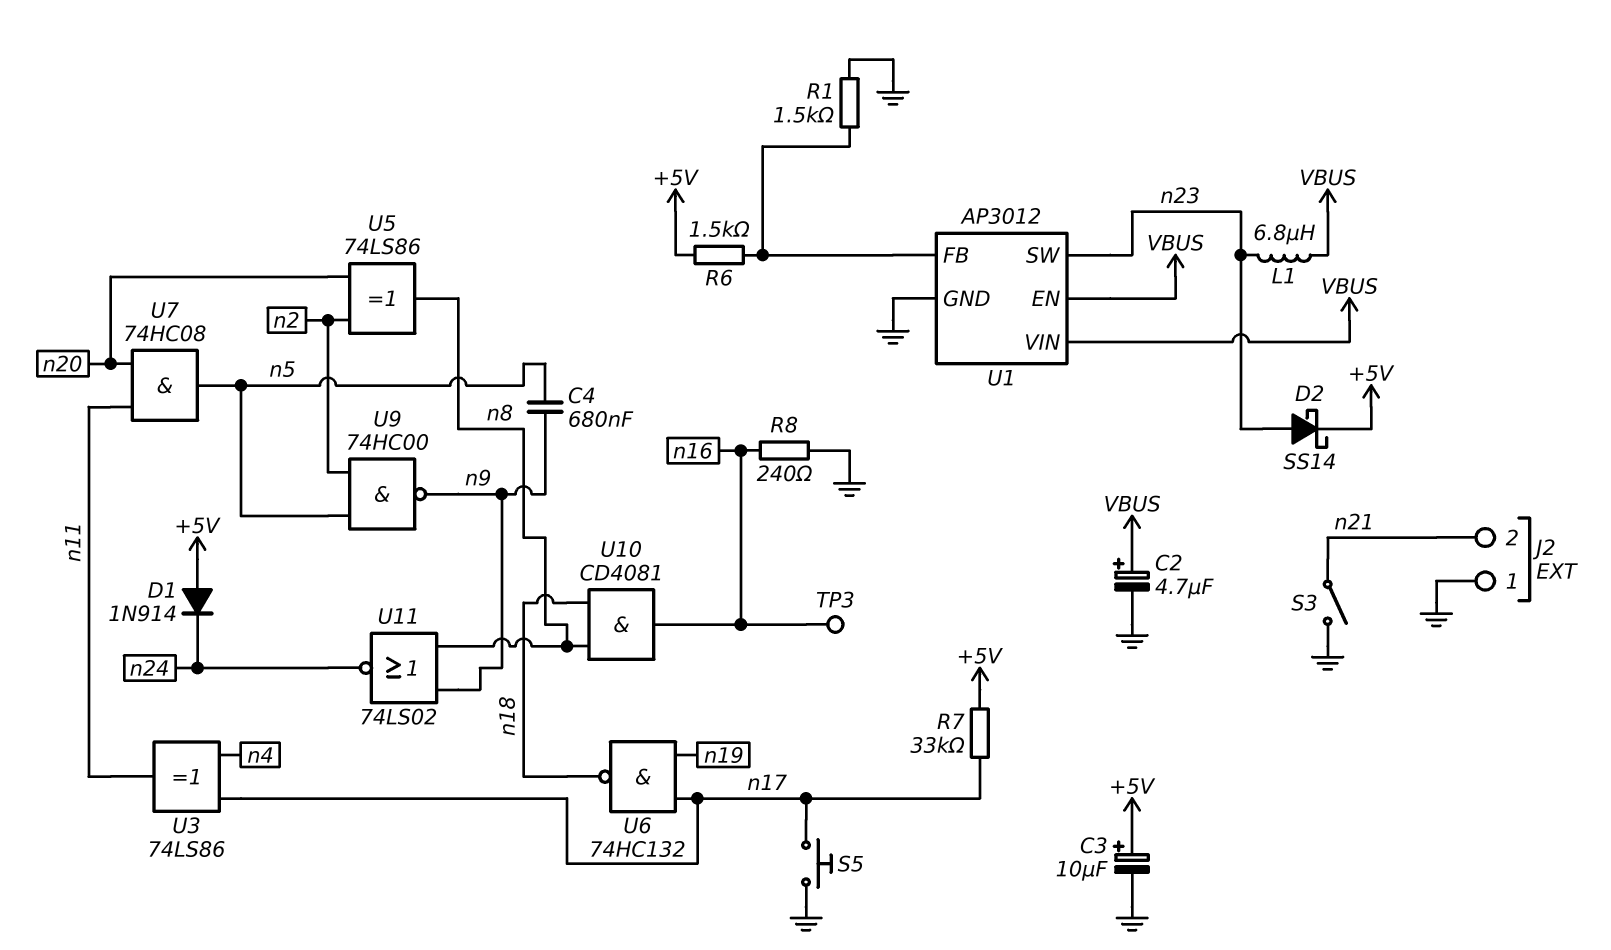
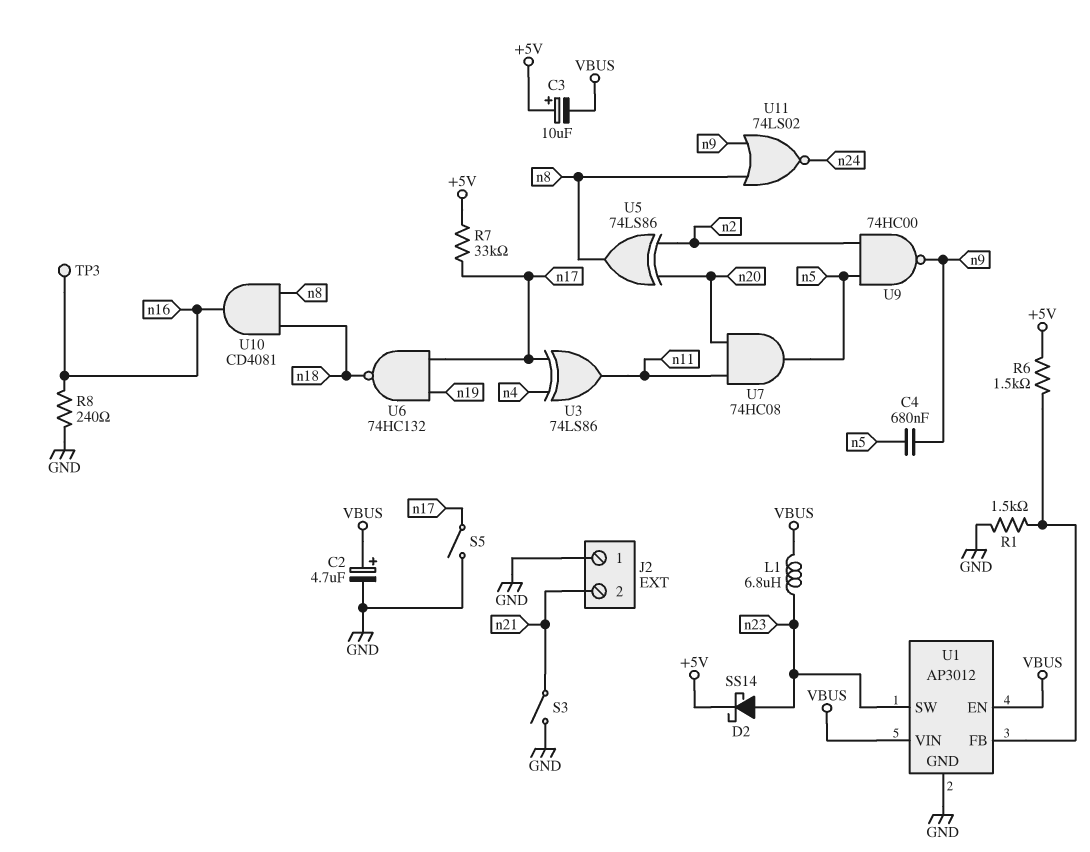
C3: 10uF (plus +5V, minus GND) -> 10uF (plus +5V, minus VBUS)
D1: diode 1N914 (A +5V, K n24) -> none
S5: button (GND, n17) -> switch (GND, n17)

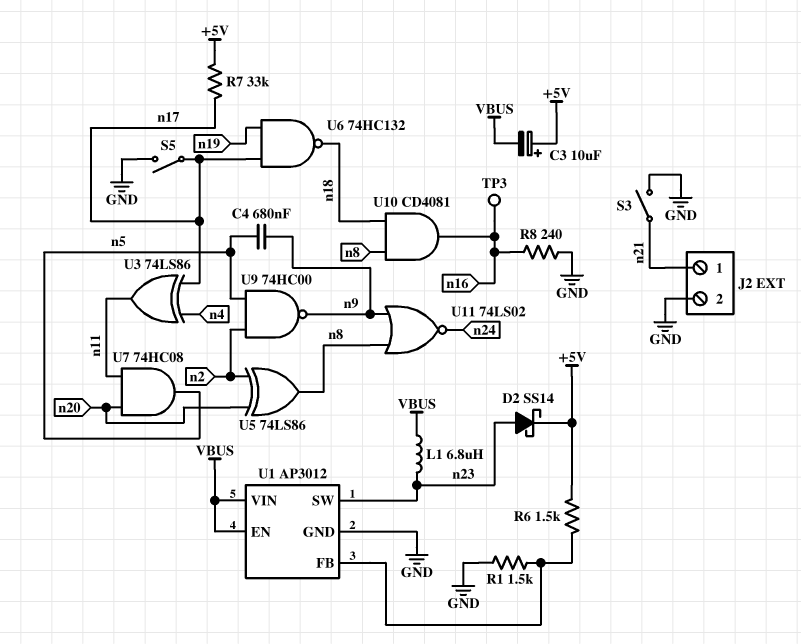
C2: 4.7uF (plus VBUS, minus GND) -> none
J2 pin 1: GND -> n21
J2 pin 2: n21 -> GND

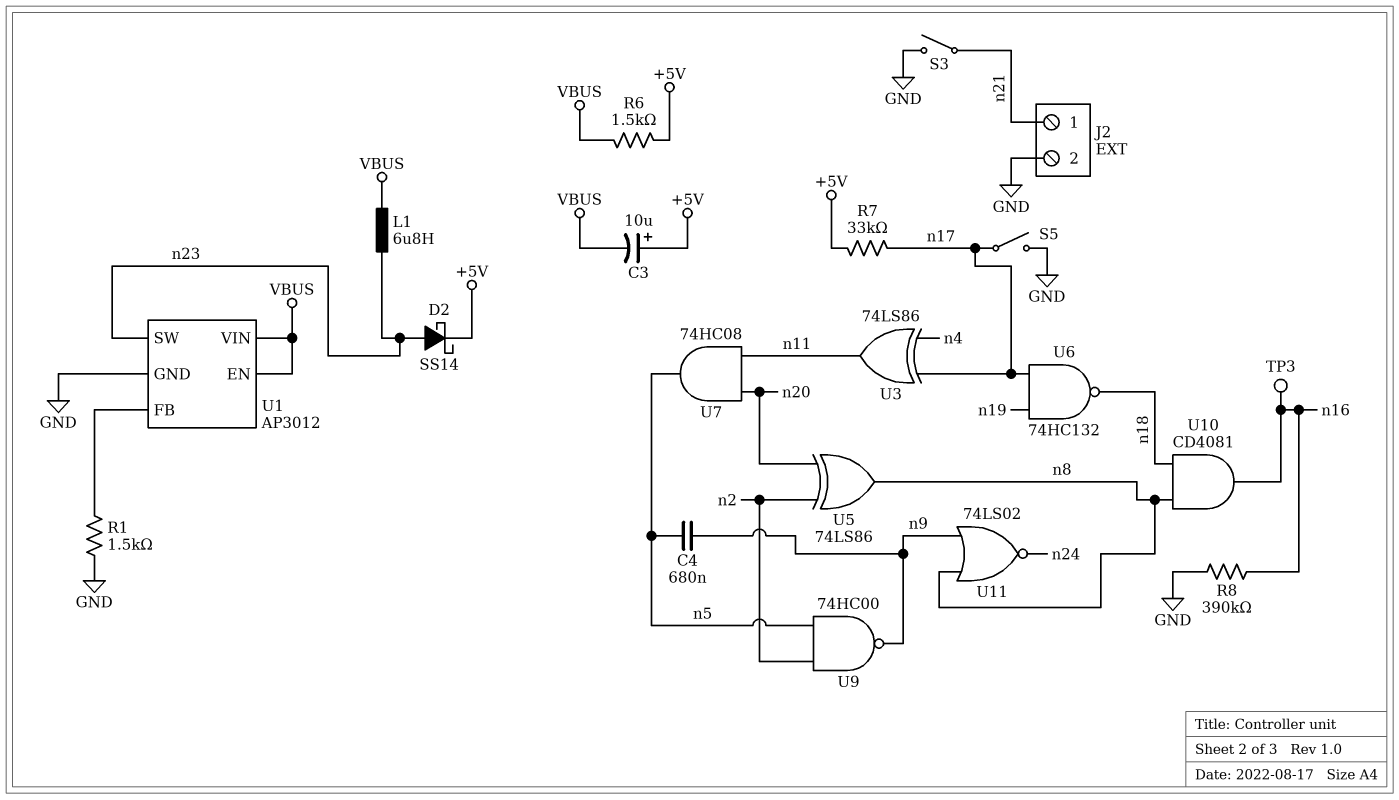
R6: 1.5k (+5V, U1/FB) -> 1.5k (+5V, VBUS)
R8: 240 (GND, n16) -> 390k (GND, n16)

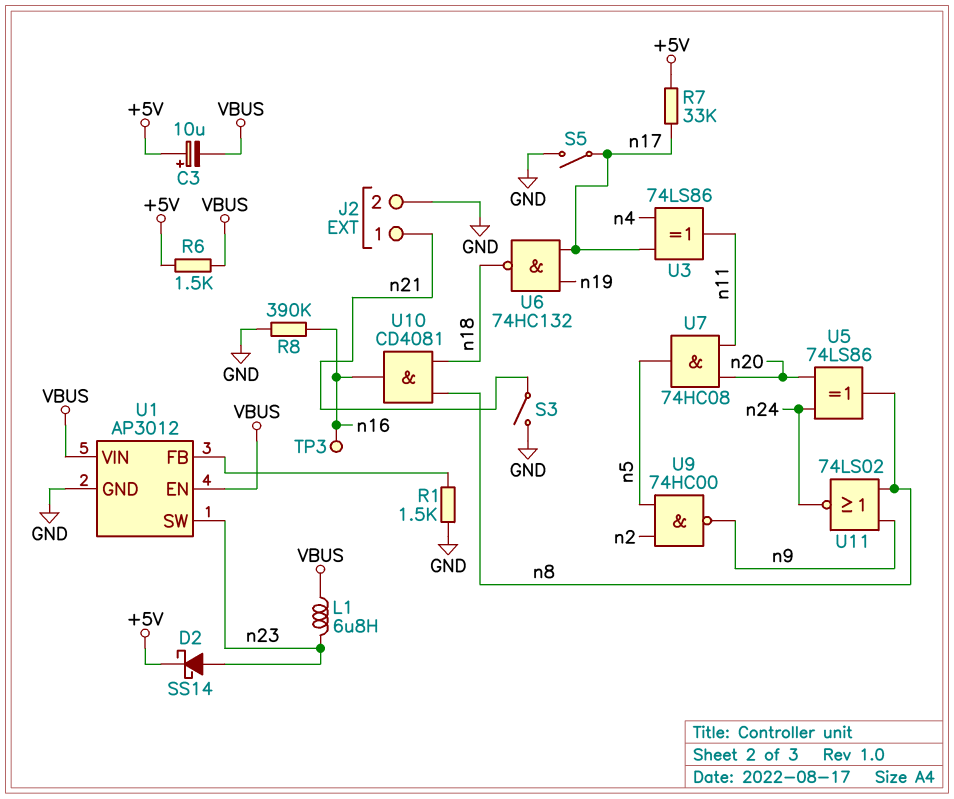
C4: 680nF (n5, n9) -> none
U5: XOR 74LS86 (in n2, in n20, out n8) -> XOR 74LS86 (in n20, in n24, out n8)

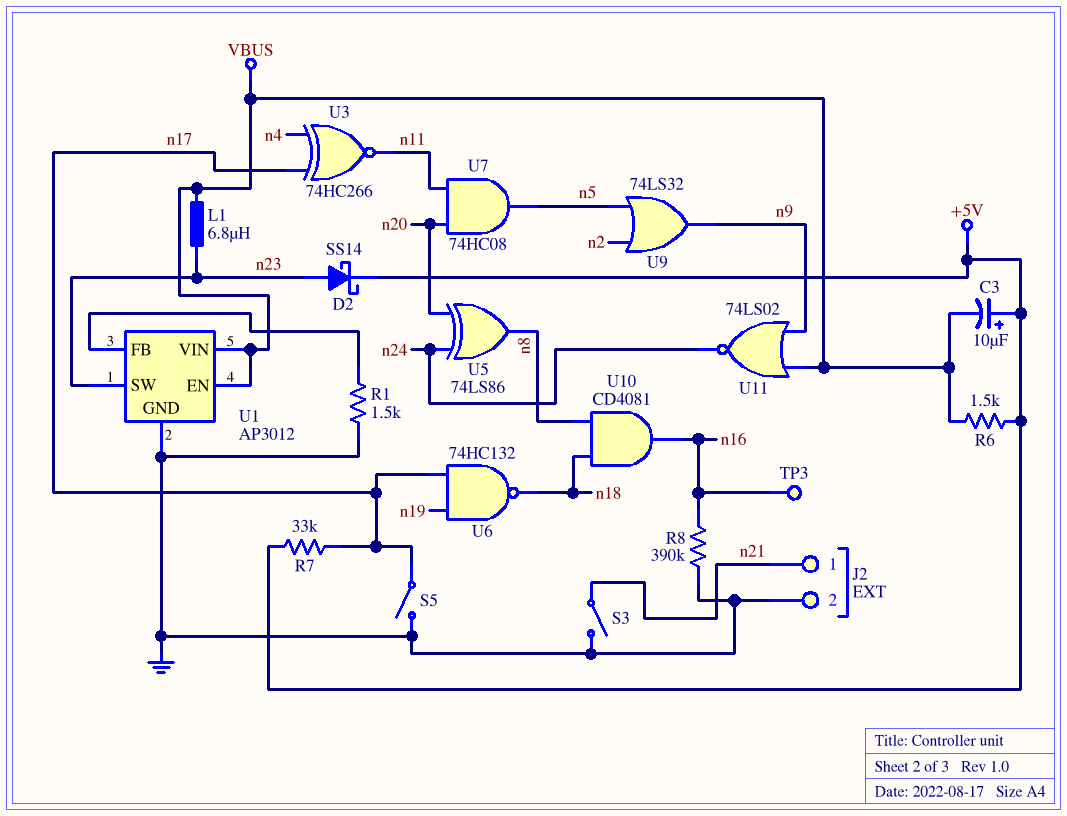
U3: XOR 74LS86 (in n4, in n17, out n11) -> XNOR 74HC266 (in n4, in n17, out n11)
U9: NAND 74HC00 (in n2, in n5, out n9) -> OR 74LS32 (in n2, in n5, out n9)
U11: NOR 74LS02 (in n8, in n9, out n24) -> NOR 74LS02 (in VBUS, in n9, out n24)

